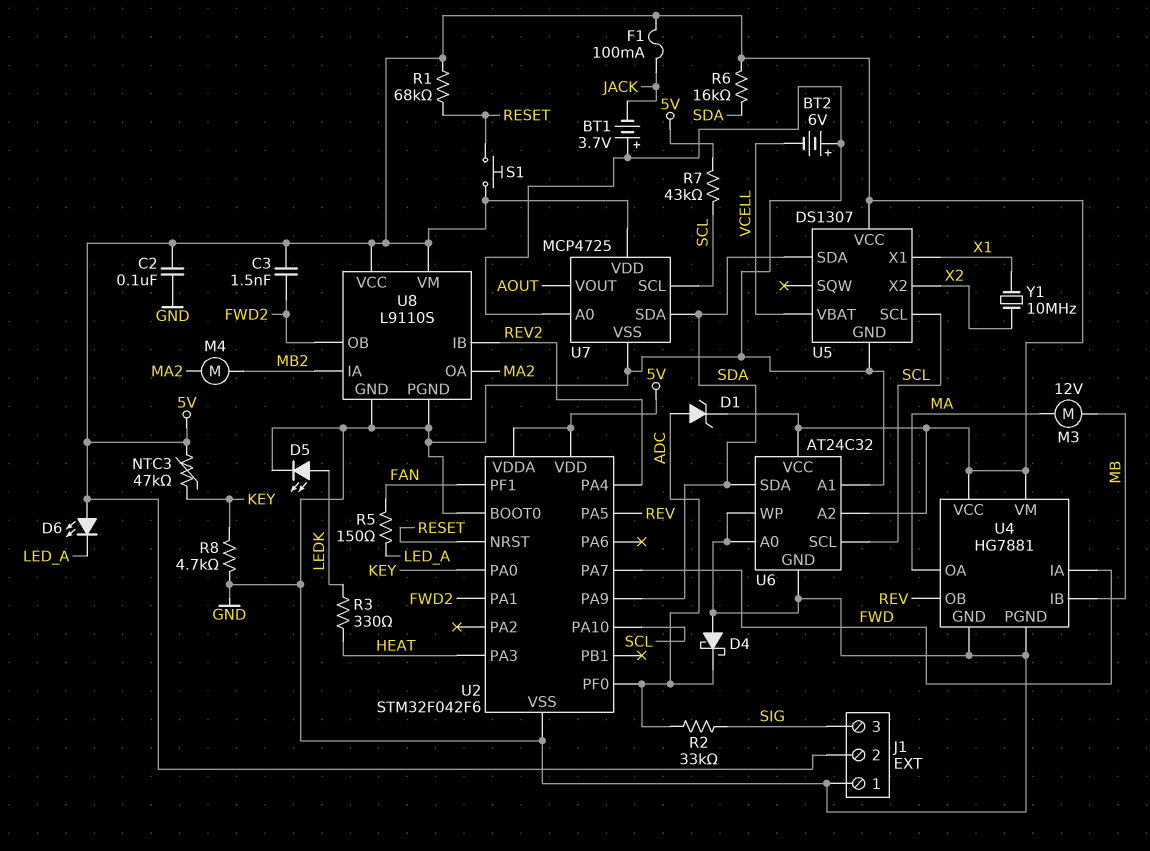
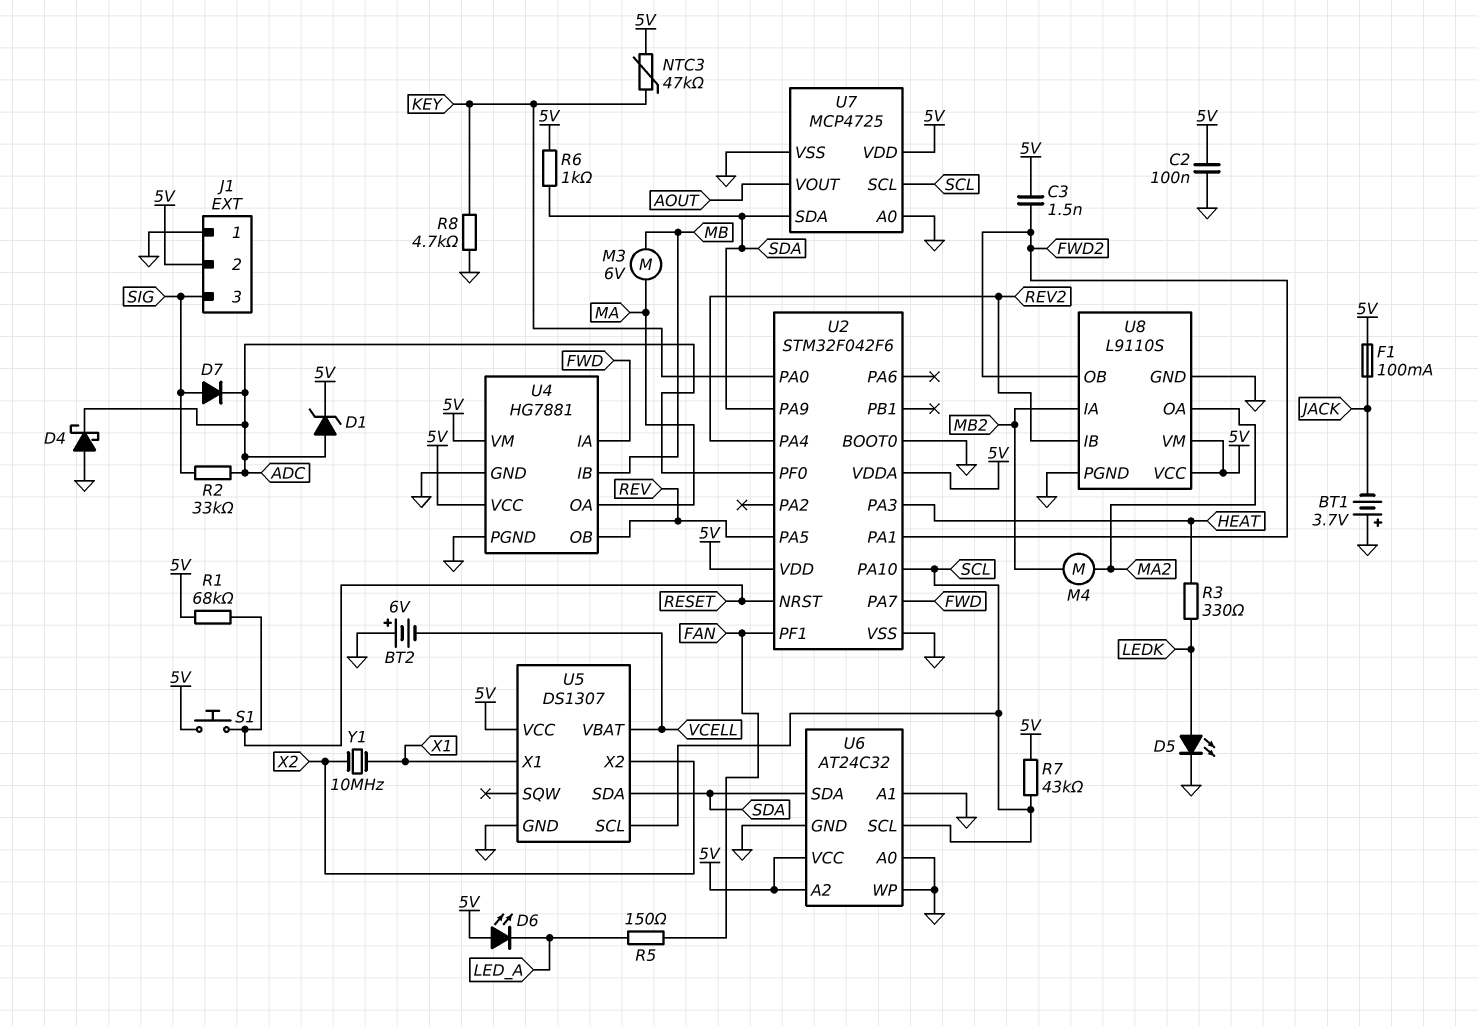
D7: none -> diode (A SIG, K ADC)
M3: motor 12V (MA, MB) -> motor 6V (MA, MB)
R6: 16k (5V, SDA) -> 1k (5V, SDA)

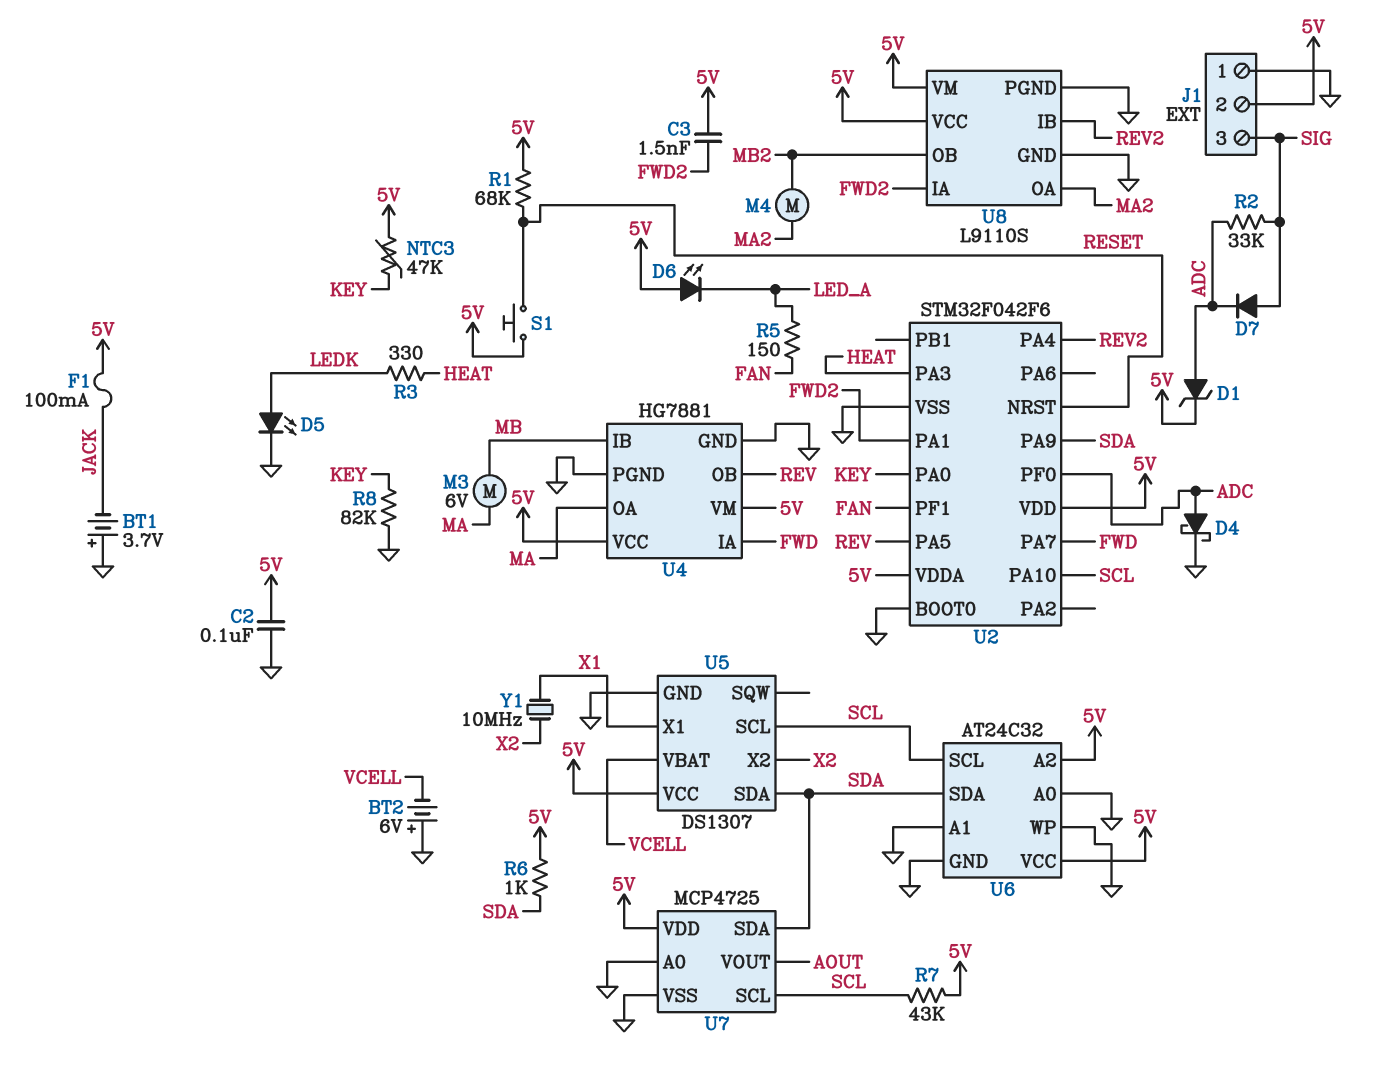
D4: schottky (A GND, K ADC) -> schottky (A ADC, K GND)
R8: 4.7k (GND, KEY) -> 82k (GND, KEY)
U8 pin IA: MB2 -> FWD2
U8 pin OB: FWD2 -> MB2

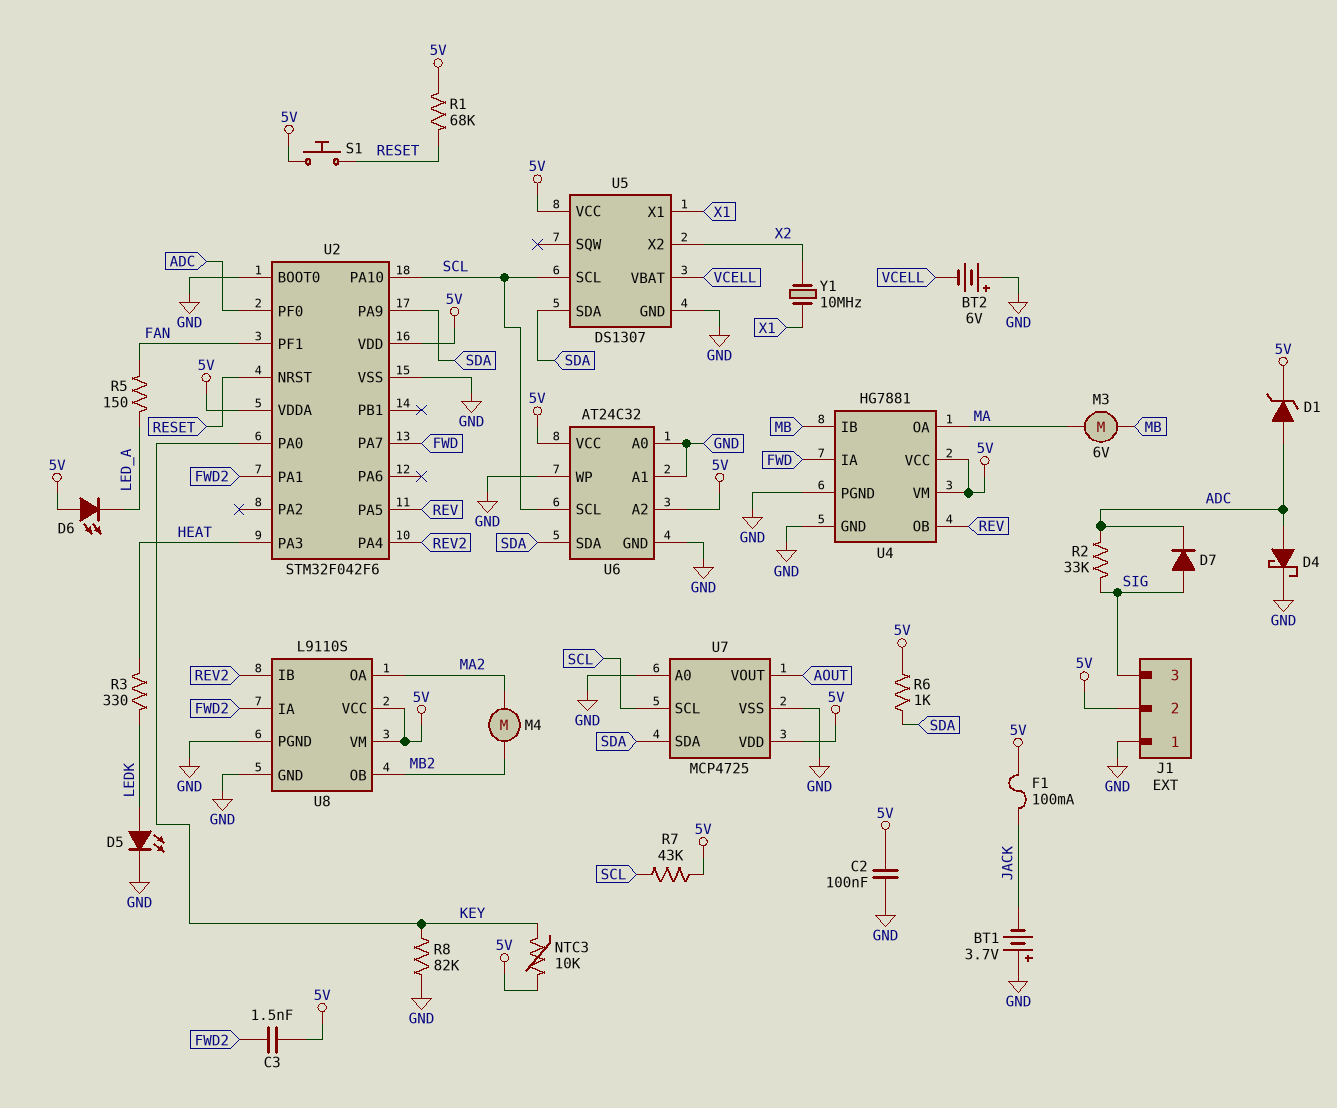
NTC3: 47k (5V, KEY) -> 10k (5V, KEY)

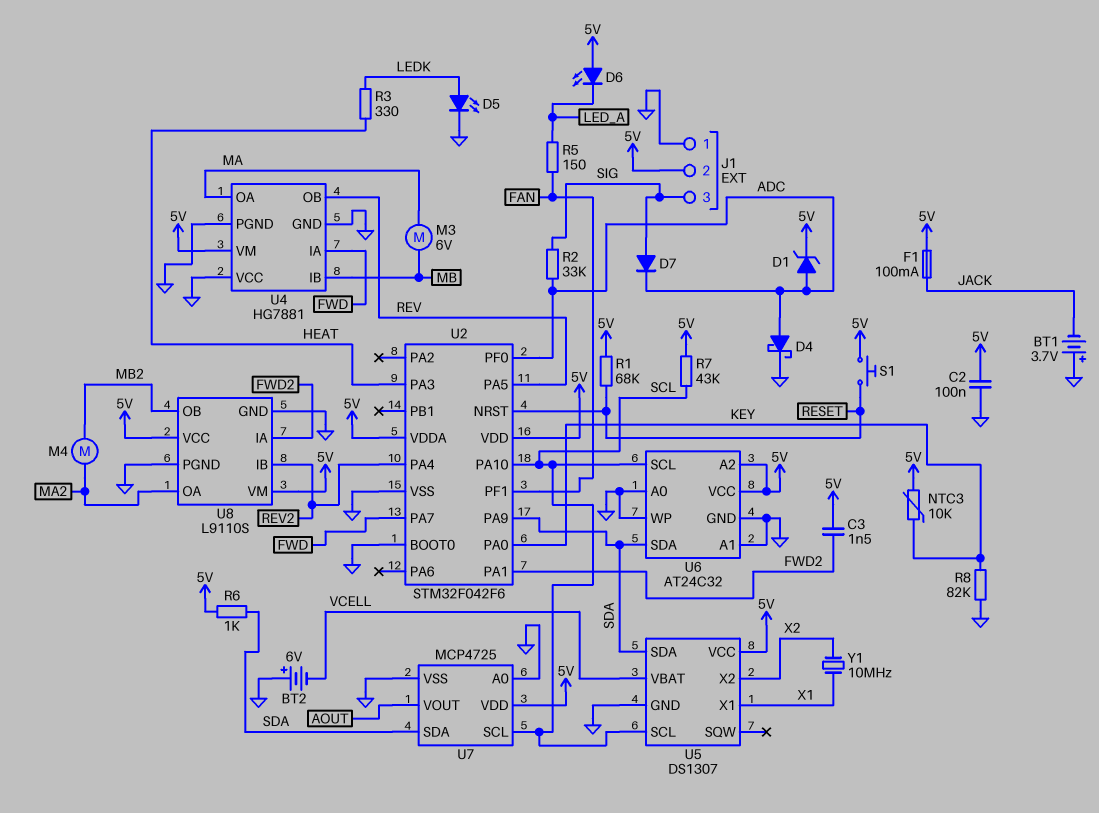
U4 pin VCC: 5V -> GND

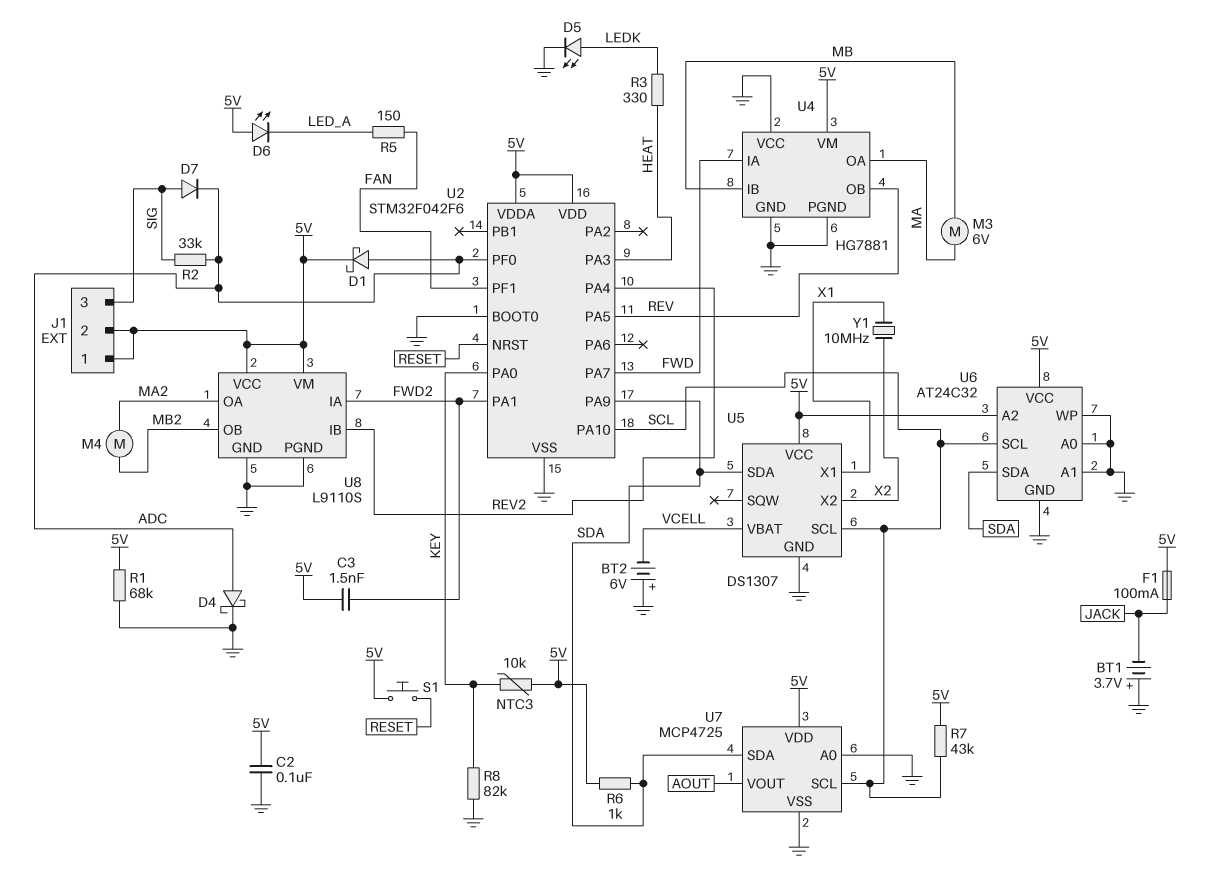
D1: zener (A ADC, K 5V) -> schottky (A ADC, K 5V)
J1 pin 1: GND -> 5V
R1: 68k (5V, RESET) -> 68k (5V, GND)

